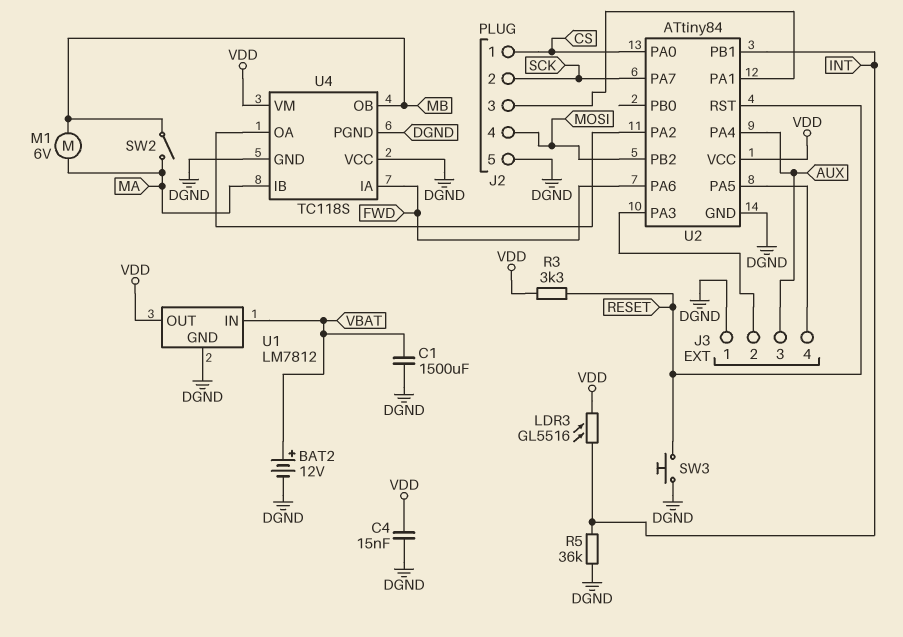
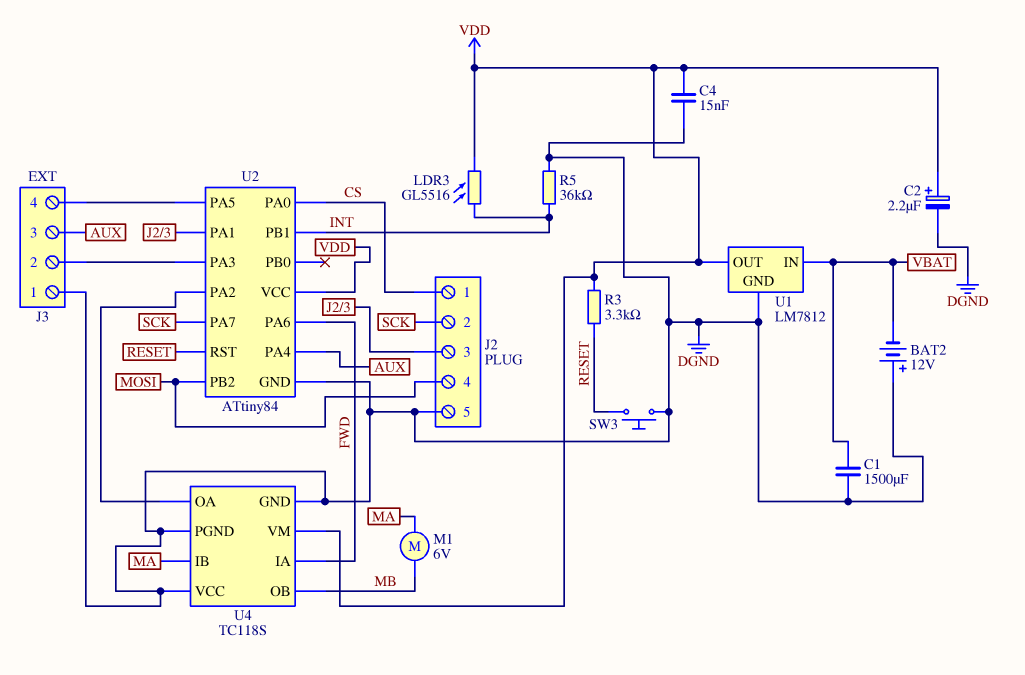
BAT2: 12V (plus VBAT, minus DGND) -> 12V (plus DGND, minus VBAT)
C2: none -> 2.2uF (plus VDD, minus DGND)
SW2: switch (MA, MB) -> none

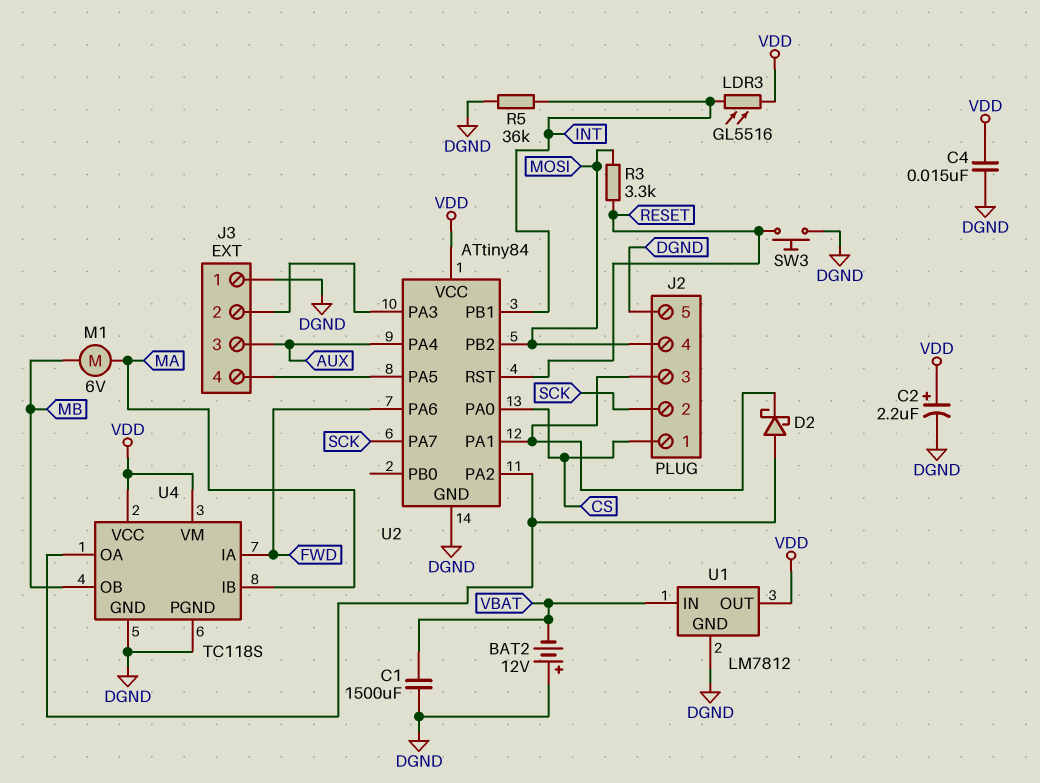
D2: none -> schottky (A U2/PA2, K J2/3)
R3: 3.3k (RESET, VDD) -> 3.3k (MOSI, RESET)
U4 pin VCC: DGND -> VDD

